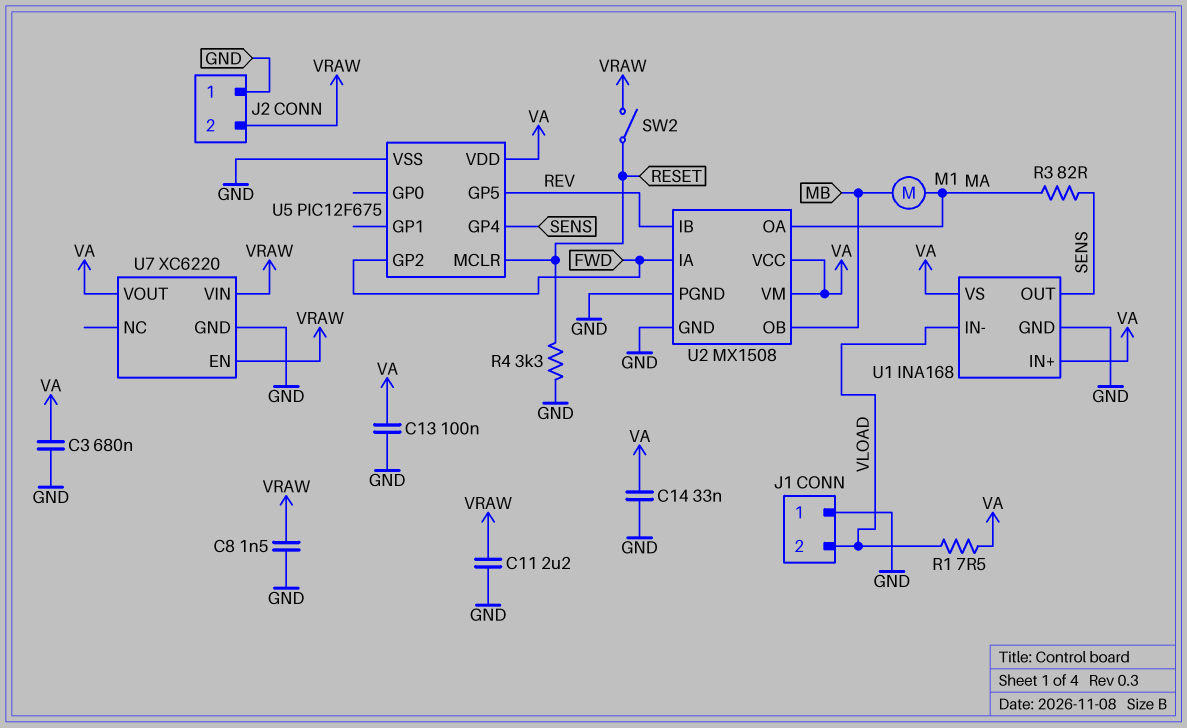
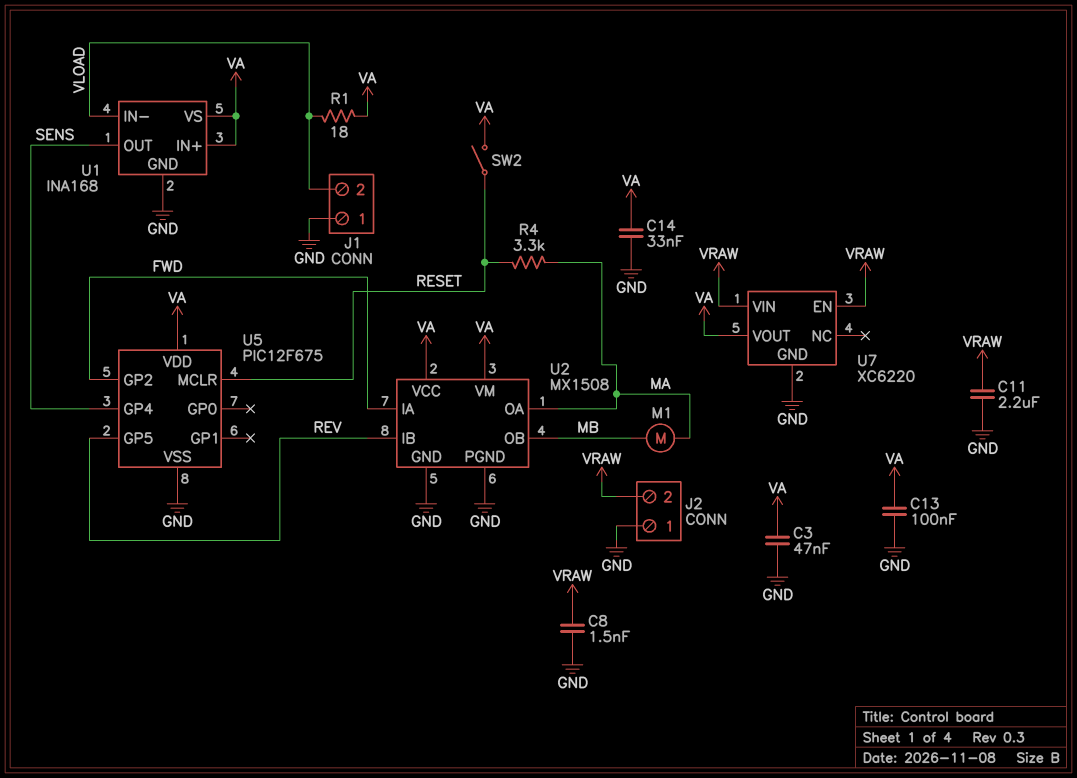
C3: 680nF (GND, VA) -> 47nF (GND, VA)
R1: 7.5 (VA, VLOAD) -> 18 (VA, VLOAD)
R3: 82 (MA, SENS) -> none
R4: 3.3k (GND, RESET) -> 3.3k (MA, RESET)
SW2: switch (RESET, VRAW) -> switch (RESET, VA)

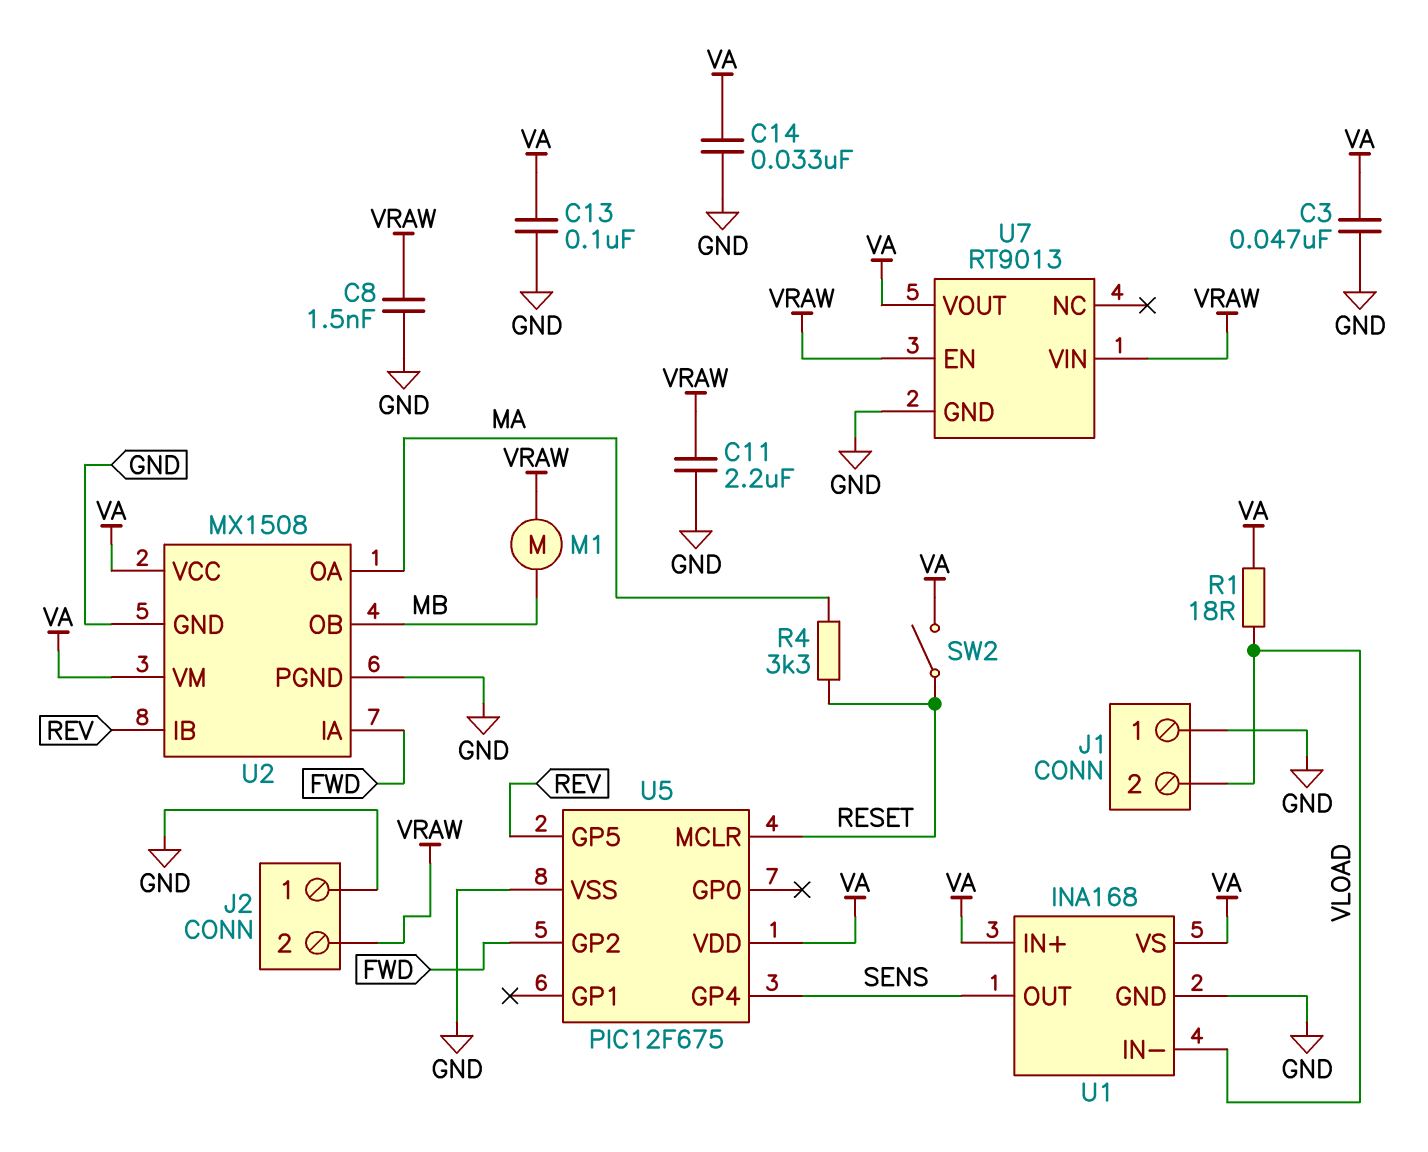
M1: motor (MA, MB) -> motor (MB, VRAW)
U7: XC6220 -> RT9013

